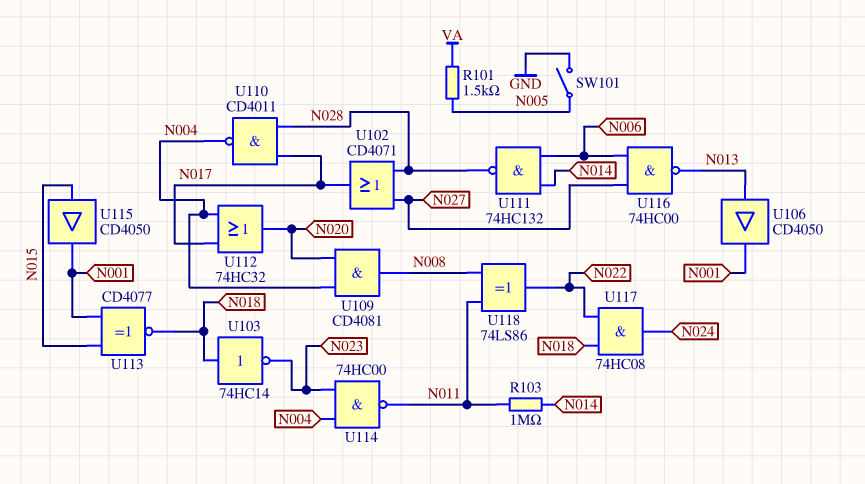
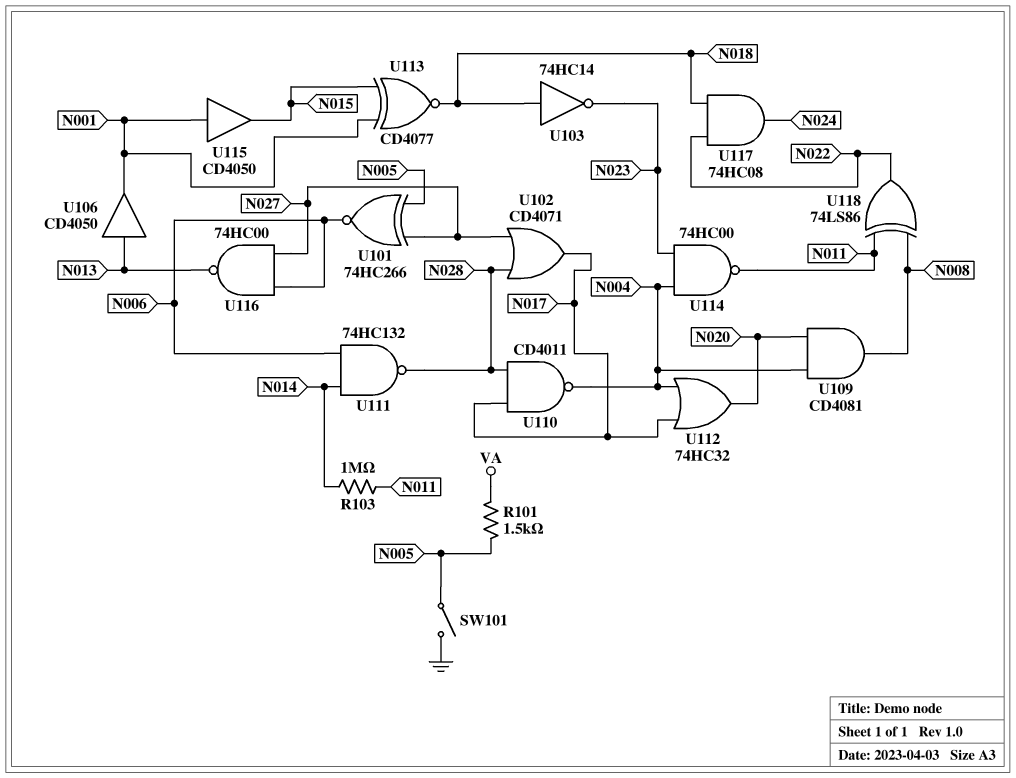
U101: none -> XNOR 74HC266 (in N005, in N027, out N006)
U115: buffer CD4050 (in N015, out N001) -> buffer CD4050 (in N001, out N015)

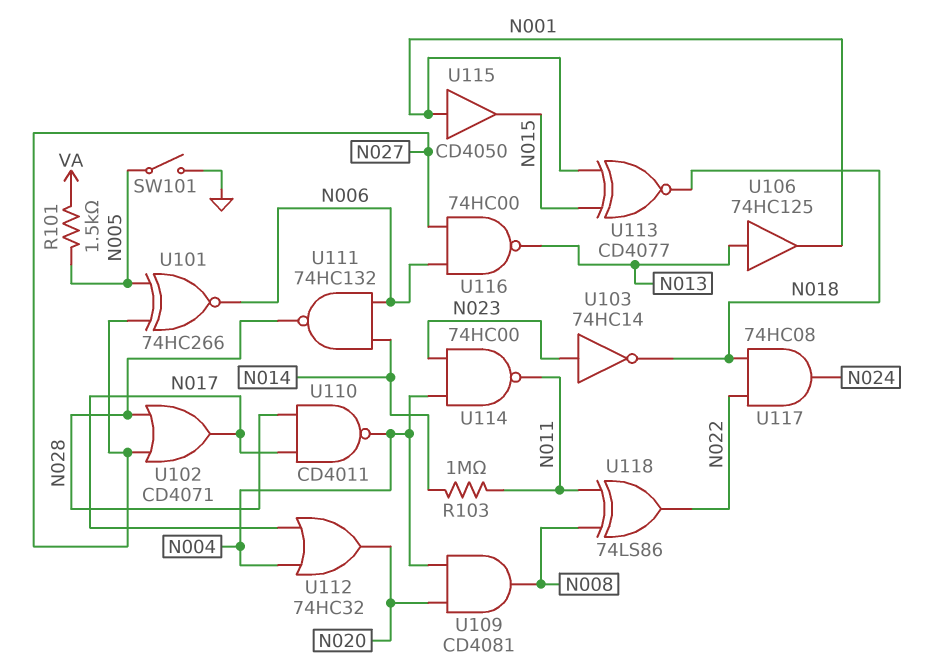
U103: NOT 74HC14 (in N018, out N023) -> NOT 74HC14 (in N023, out N018)
U106: buffer CD4050 (in N013, out N001) -> buffer 74HC125 (in N013, out N001)

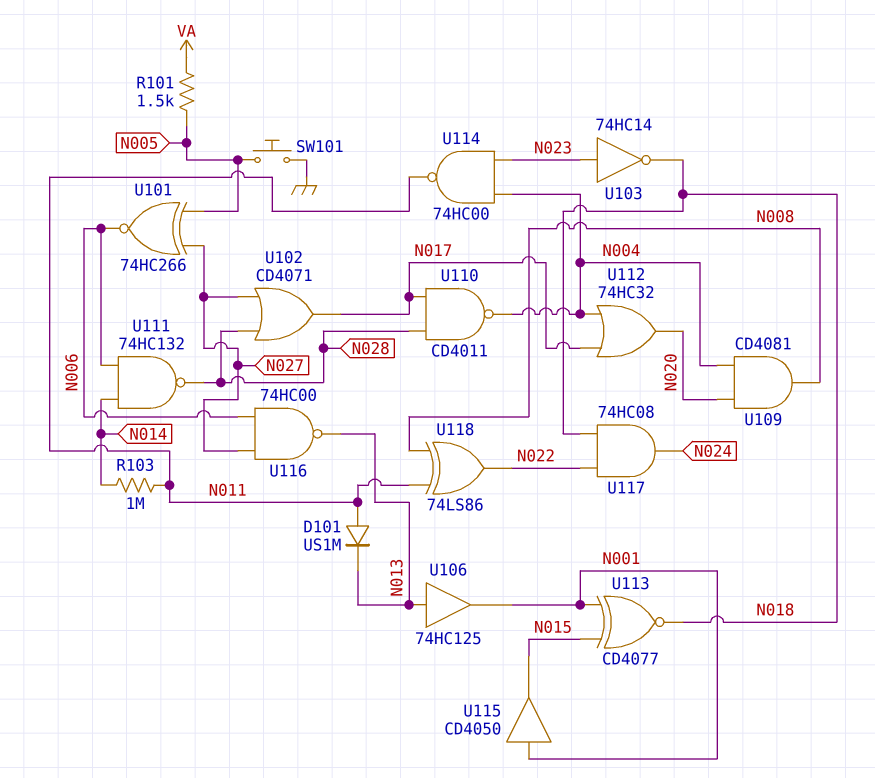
D101: none -> diode US1M (A N011, K N013)
SW101: switch (GND, N005) -> button (GND, N005)

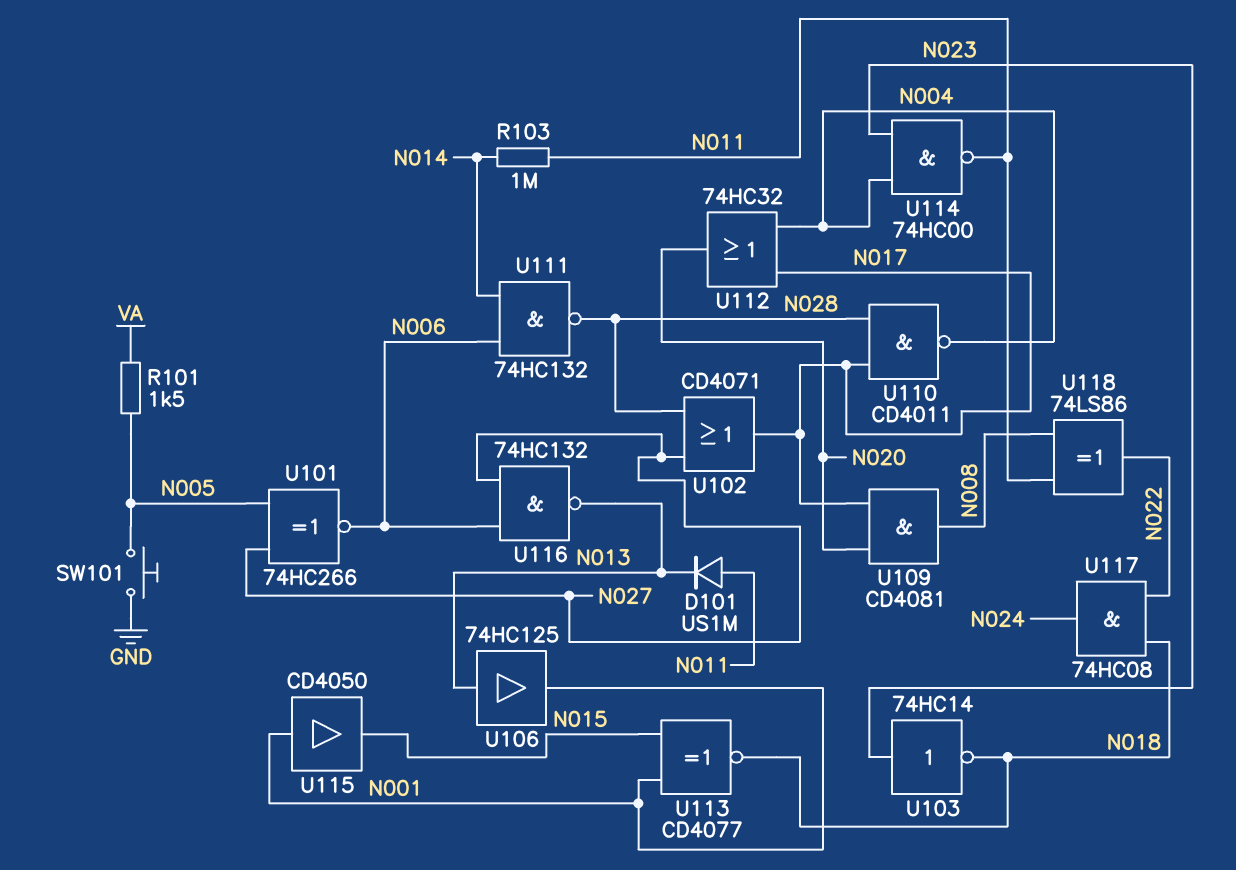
U109: AND CD4081 (in N004, in N020, out N008) -> AND CD4081 (in N017, in N020, out N008)
U116: NAND 74HC00 (in N006, in N027, out N013) -> NAND 74HC132 (in N006, in N027, out N013)

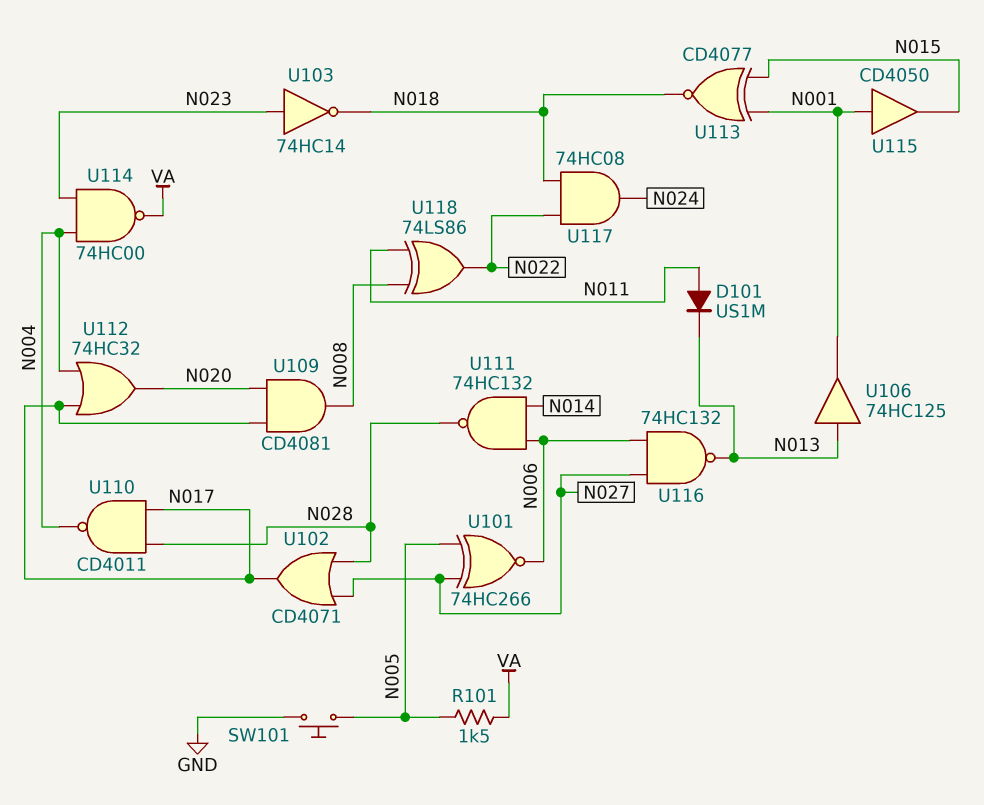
R103: 1M (N011, N014) -> none
U114: NAND 74HC00 (in N004, in N023, out N011) -> NAND 74HC00 (in N004, in N023, out VA)

